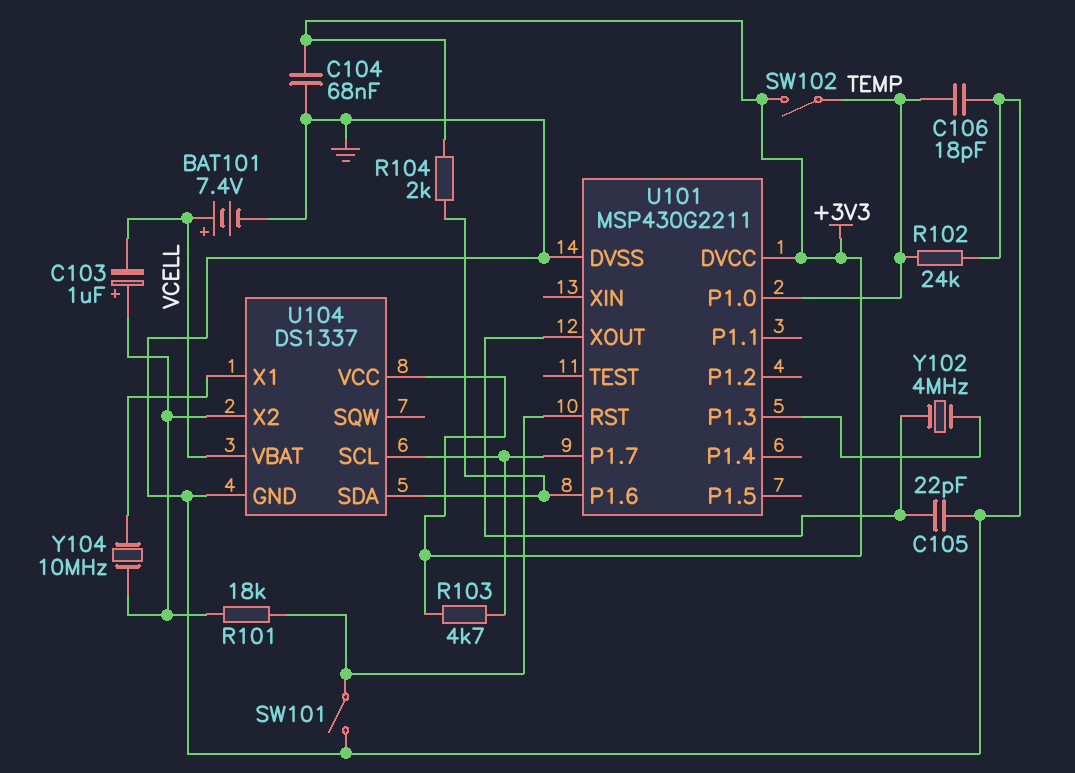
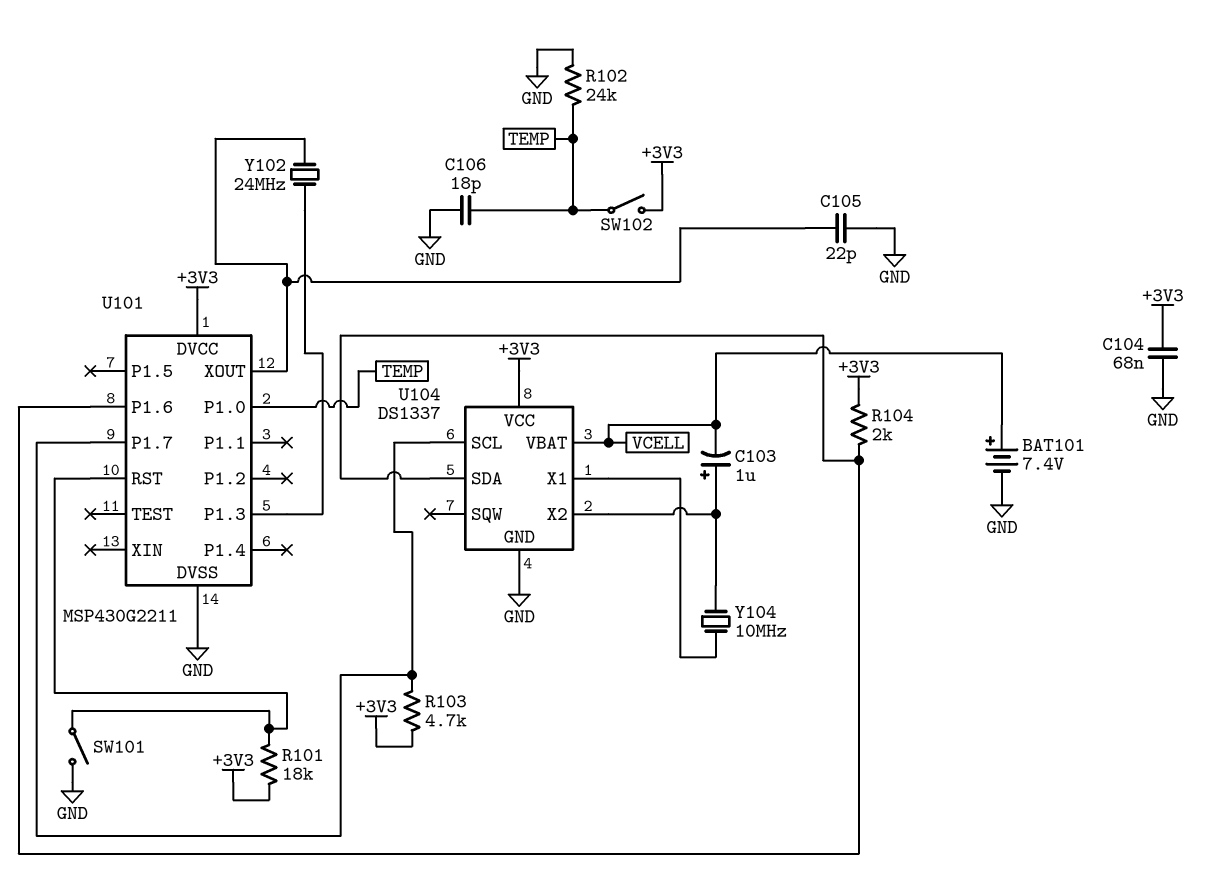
R101: 18k (U101/RST, U104/X2) -> 18k (+3V3, U101/RST)
Y102: 4MHz (U101/P1.3, U101/XOUT) -> 24MHz (U101/P1.3, U101/XOUT)

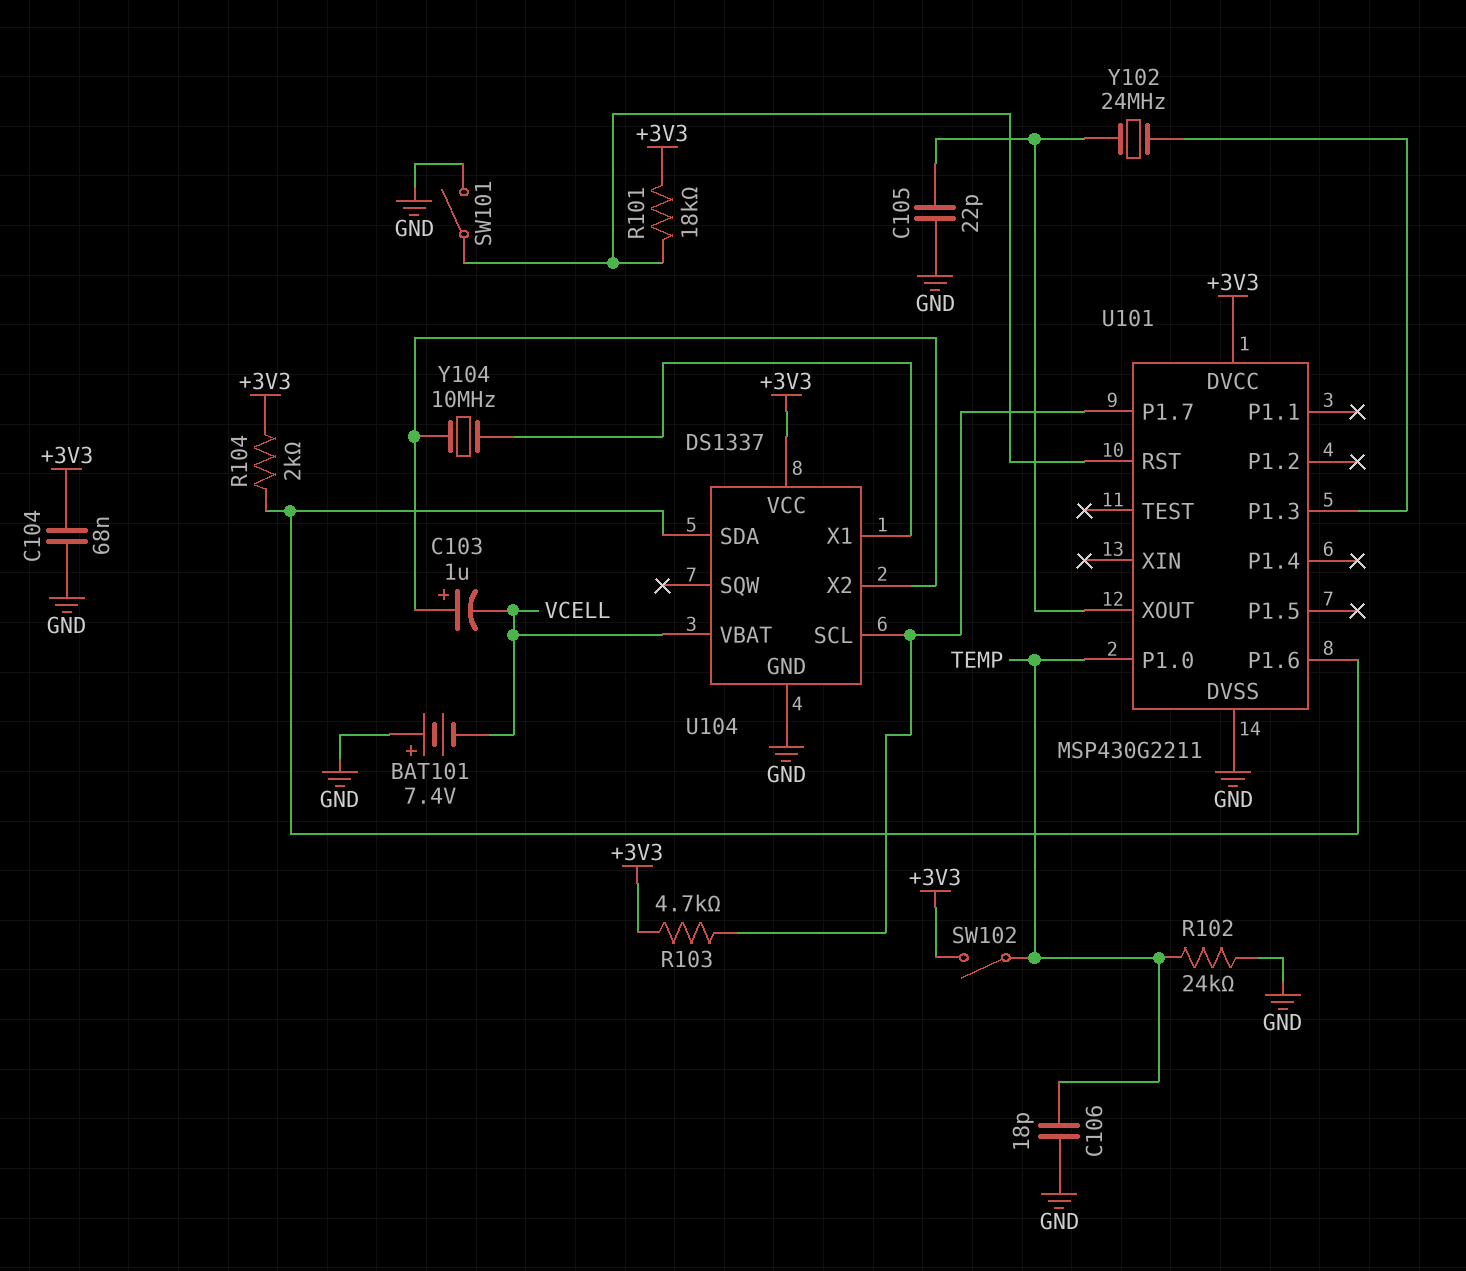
BAT101: 7.4V (plus VCELL, minus GND) -> 7.4V (plus GND, minus VCELL)

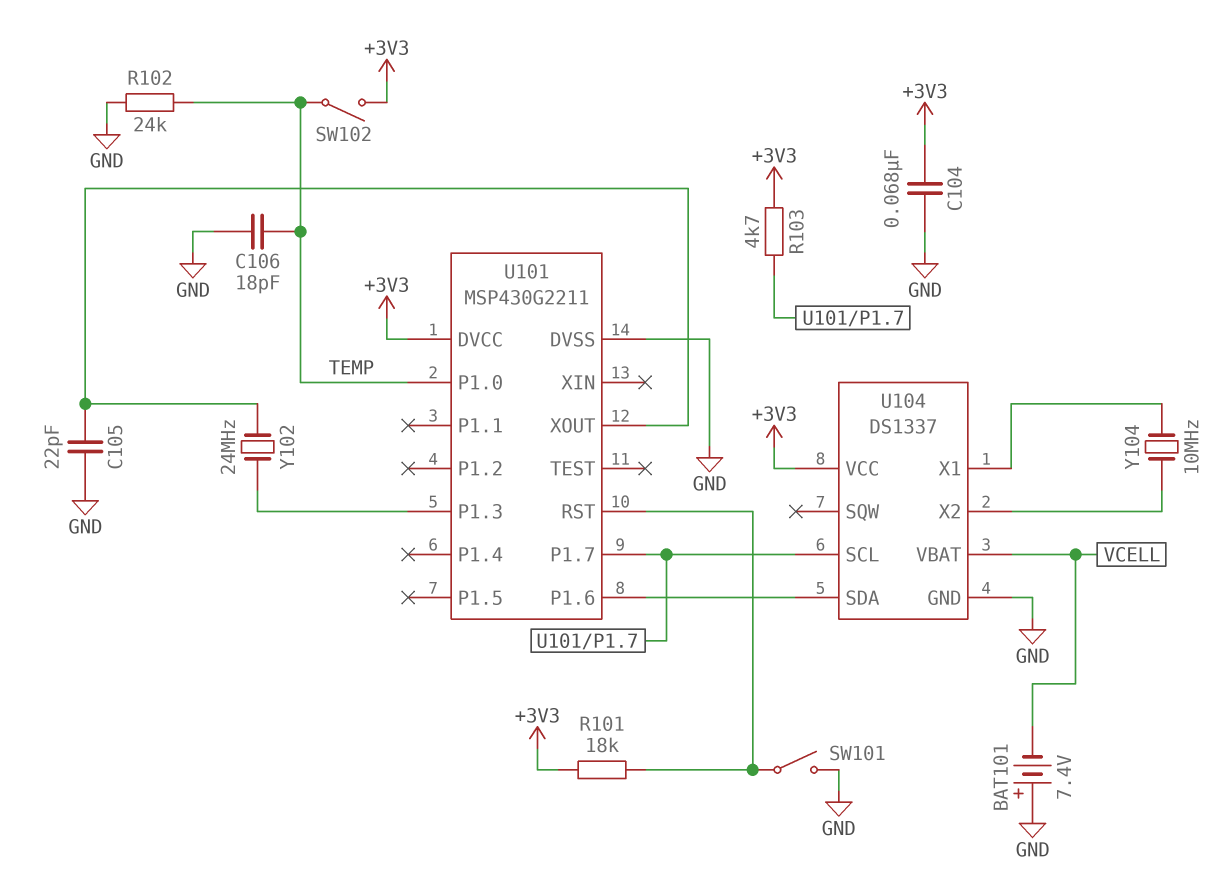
C103: 1uF (plus U104/X2, minus VCELL) -> none
R104: 2k (+3V3, U101/P1.6) -> none

